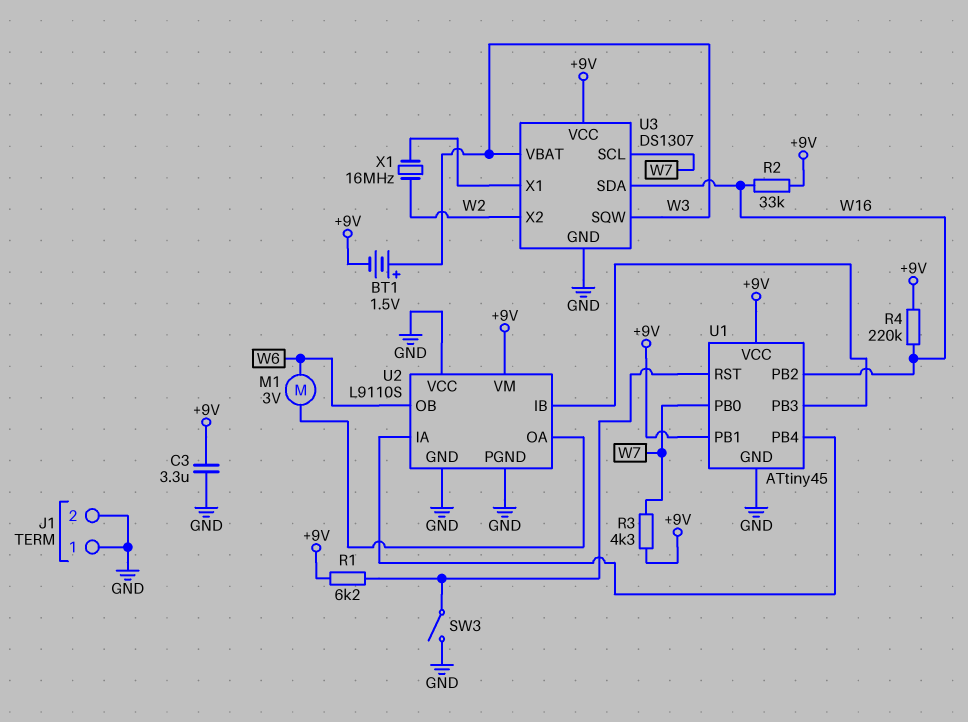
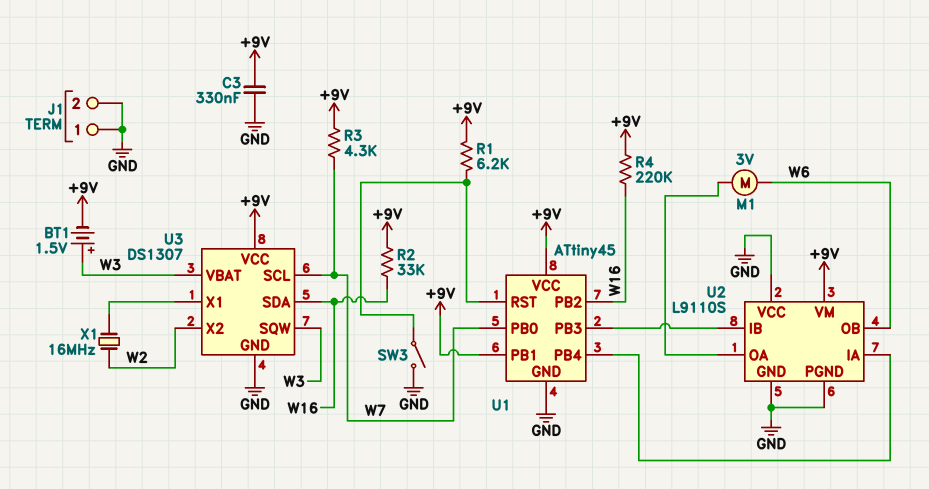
C3: 3.3uF (+9V, GND) -> 330nF (+9V, GND)

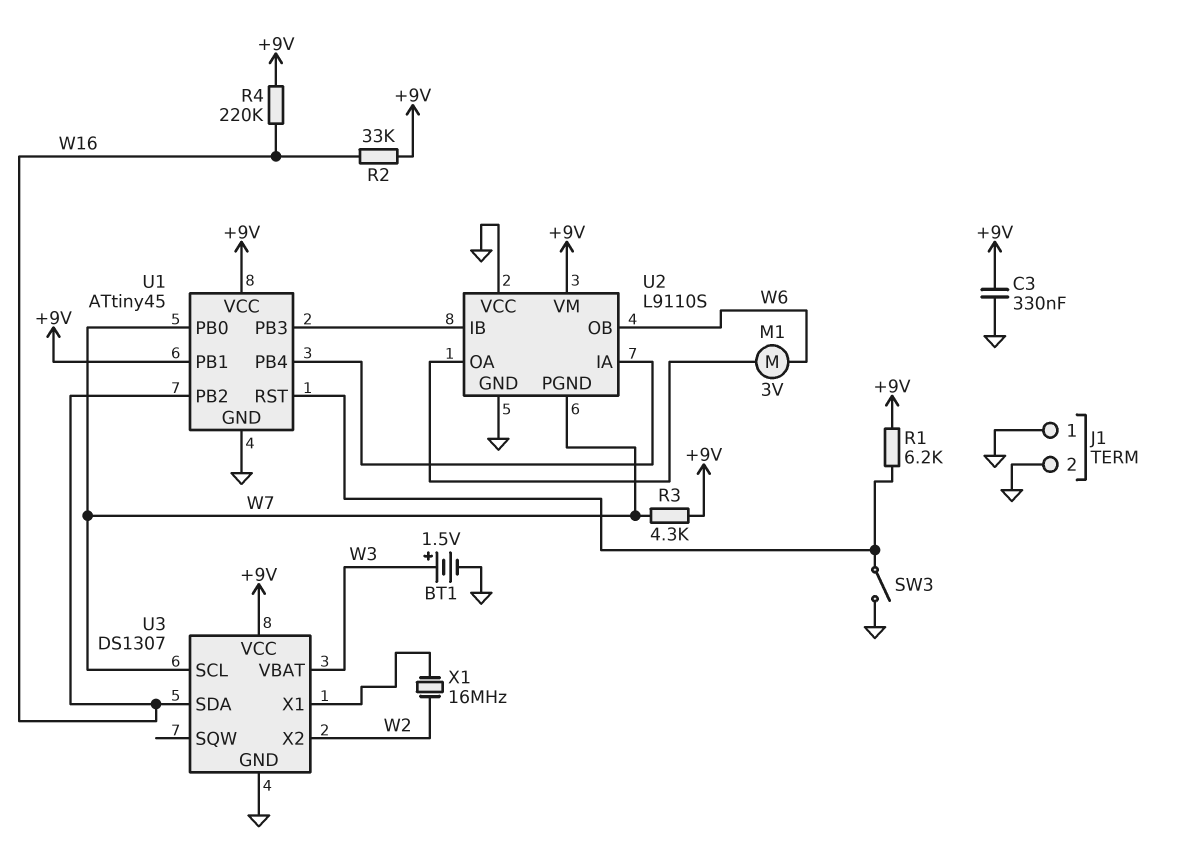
BT1: 1.5V (plus W3, minus +9V) -> 1.5V (plus W3, minus GND)
U2 pin PGND: GND -> W7
U3 pin SQW: W3 -> none

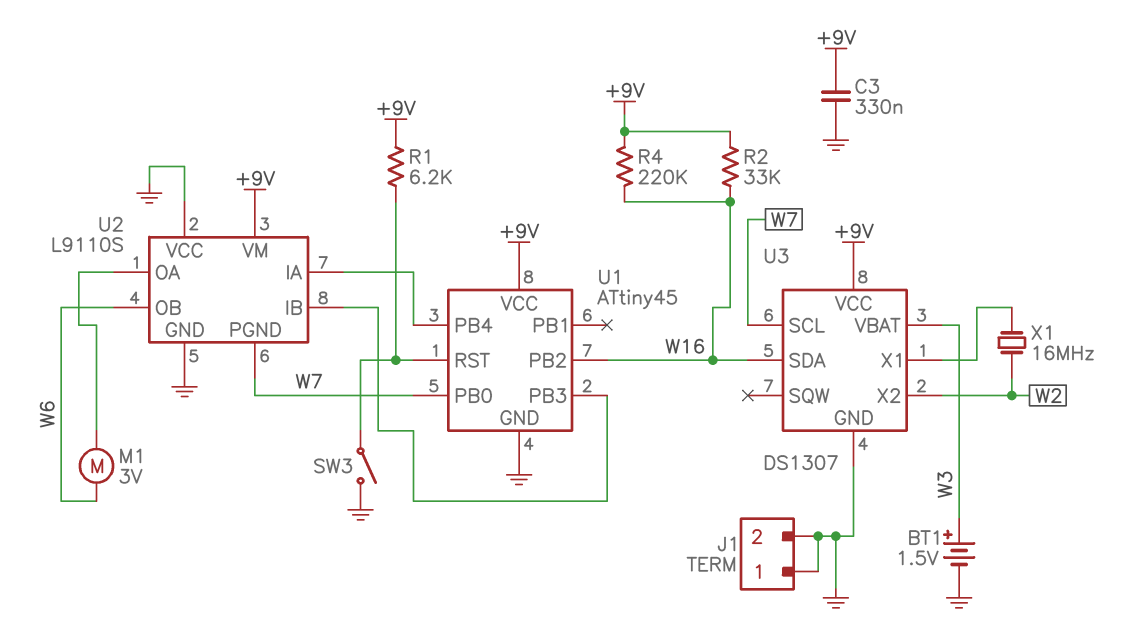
R3: 4.3k (+9V, W7) -> none
U1 pin PB1: +9V -> none

